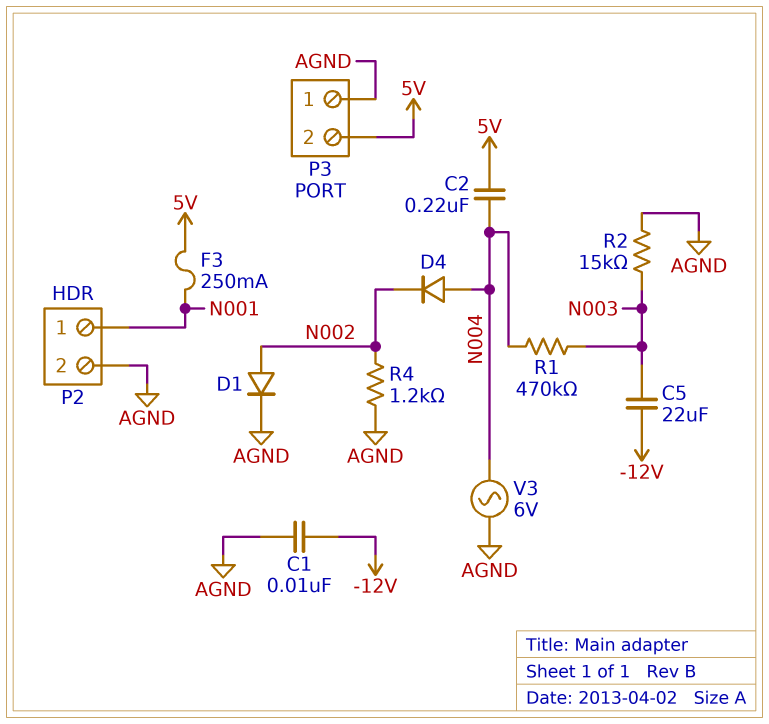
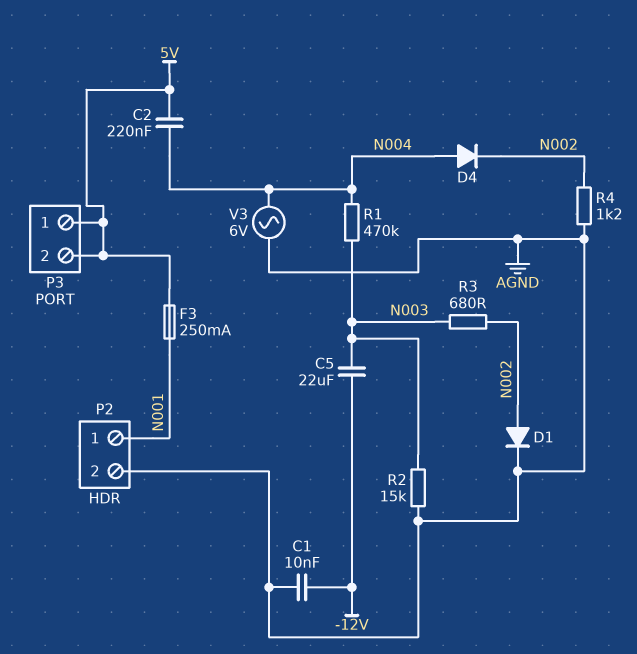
P3 pin 1: AGND -> 5V
R3: none -> 680 (N002, N003)

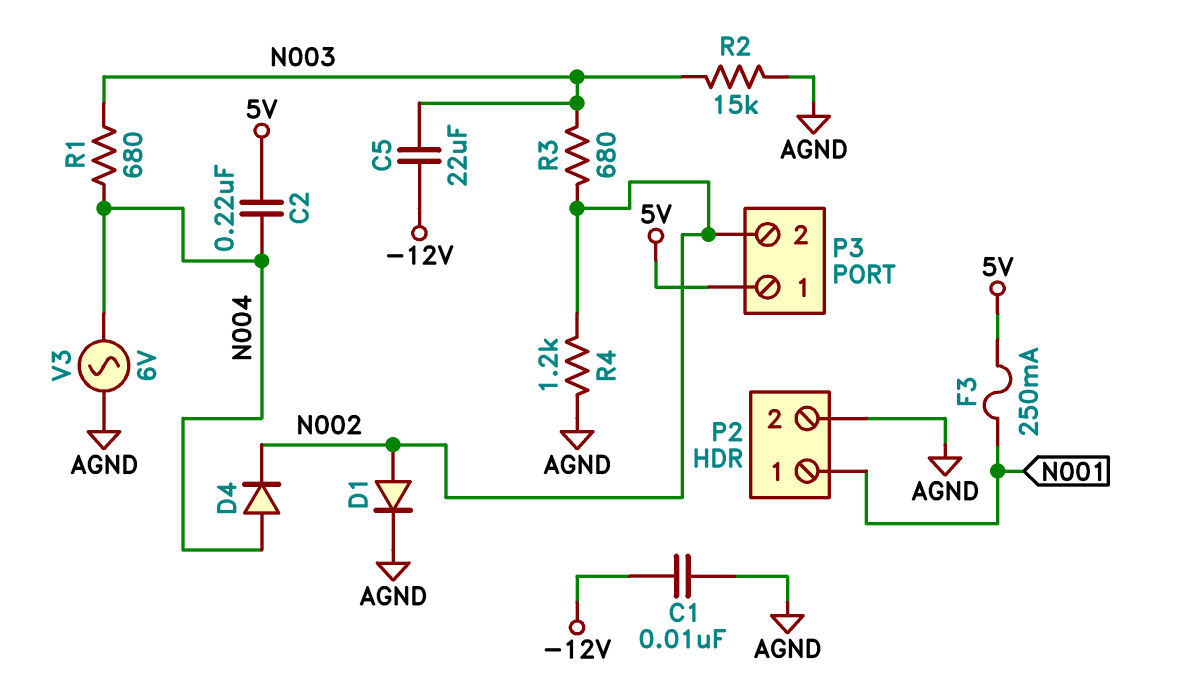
P3 pin 2: 5V -> N002
R1: 470k (N003, N004) -> 680 (N003, N004)

